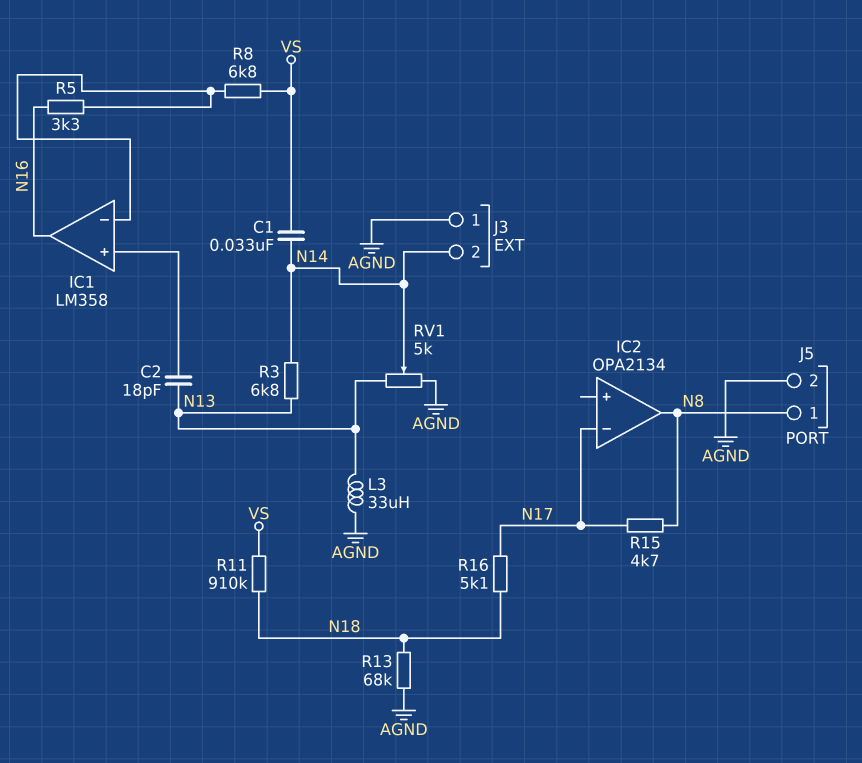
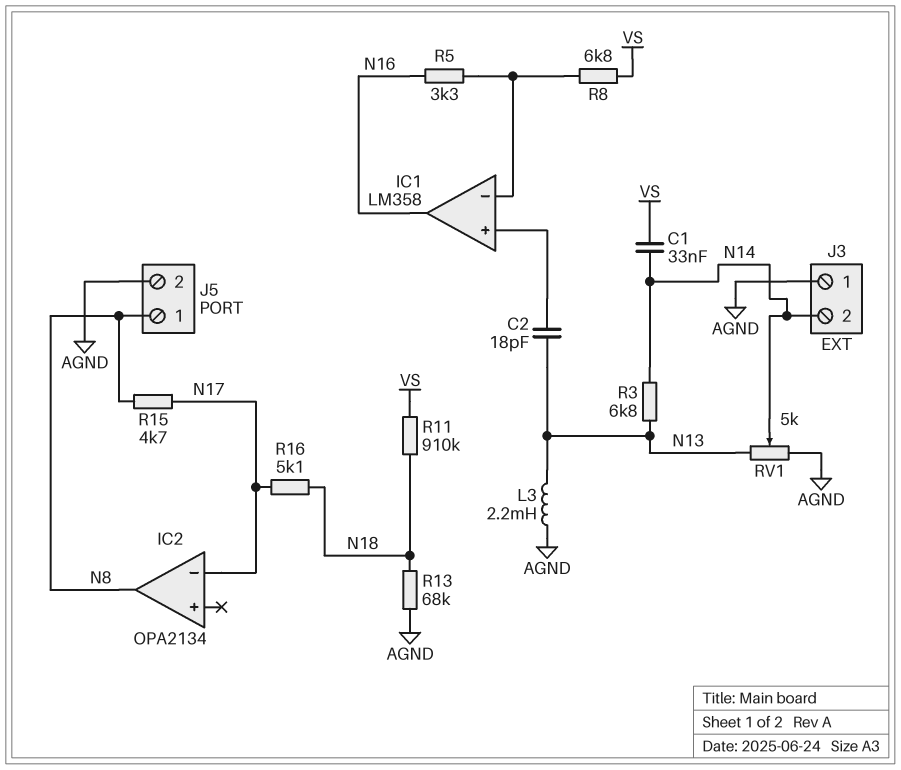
L3: 33uH (AGND, N13) -> 2.2mH (AGND, N13)

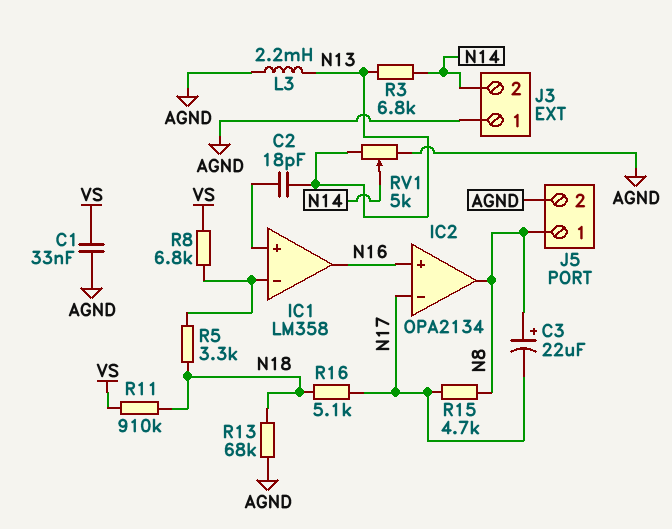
C1: 33nF (N14, VS) -> 33nF (AGND, VS)
C3: none -> 22uF (plus N8, minus N17)
IC2 pin in+: none -> N16
R5: 3.3k (IC1/in-, N16) -> 3.3k (IC1/in-, N18)

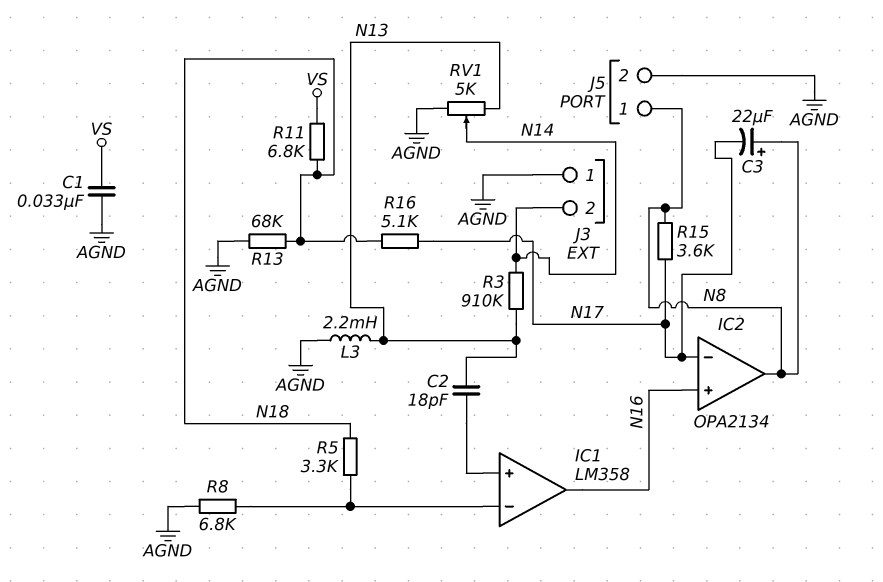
R3: 6.8k (N13, N14) -> 910k (N13, N14)
R8: 6.8k (IC1/in-, VS) -> 6.8k (AGND, IC1/in-)
R11: 910k (N18, VS) -> 6.8k (N18, VS)
R15: 4.7k (N8, N17) -> 3.6k (N8, N17)

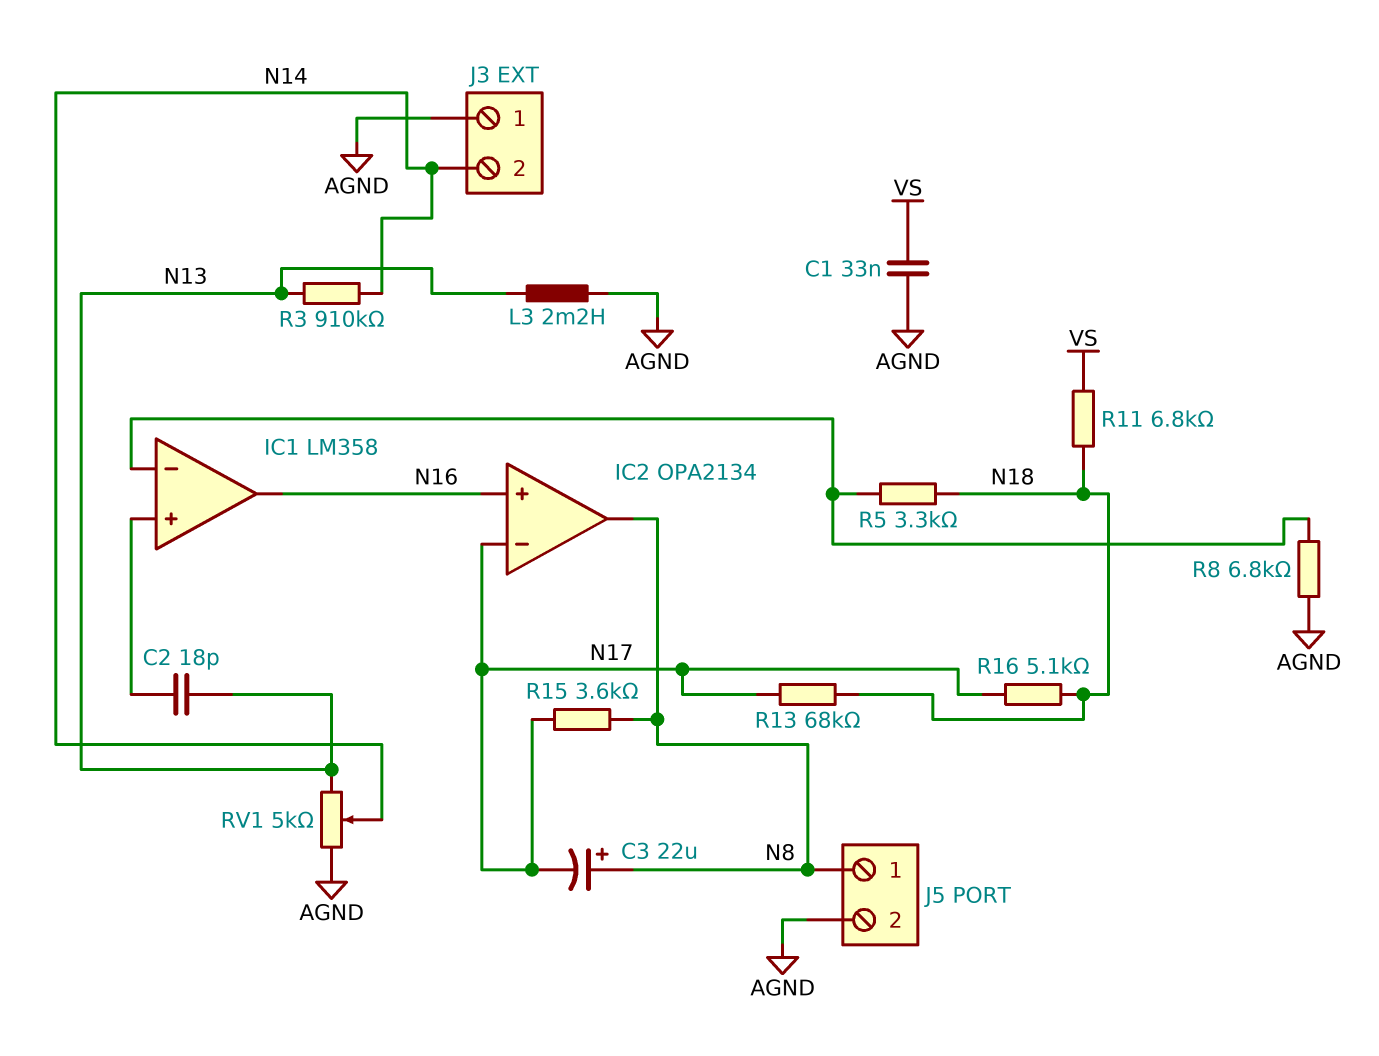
R13: 68k (AGND, N18) -> 68k (N17, N18)

